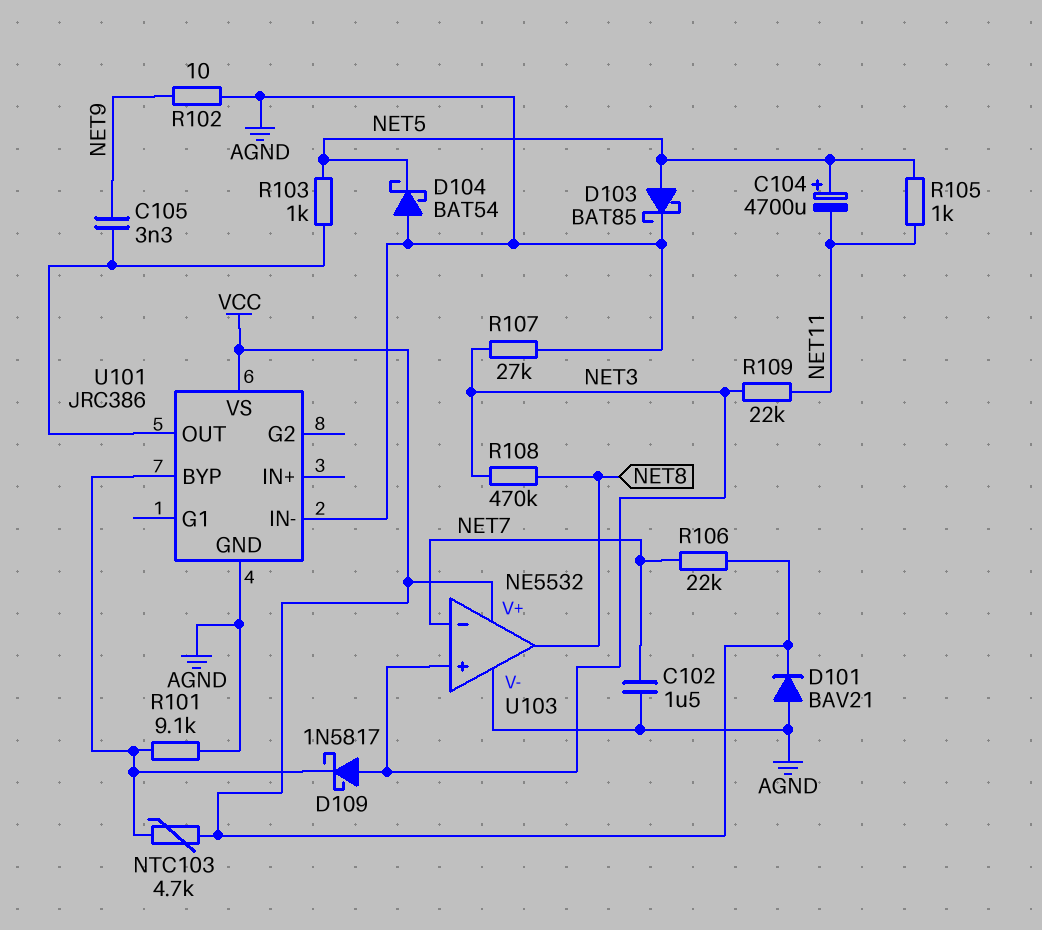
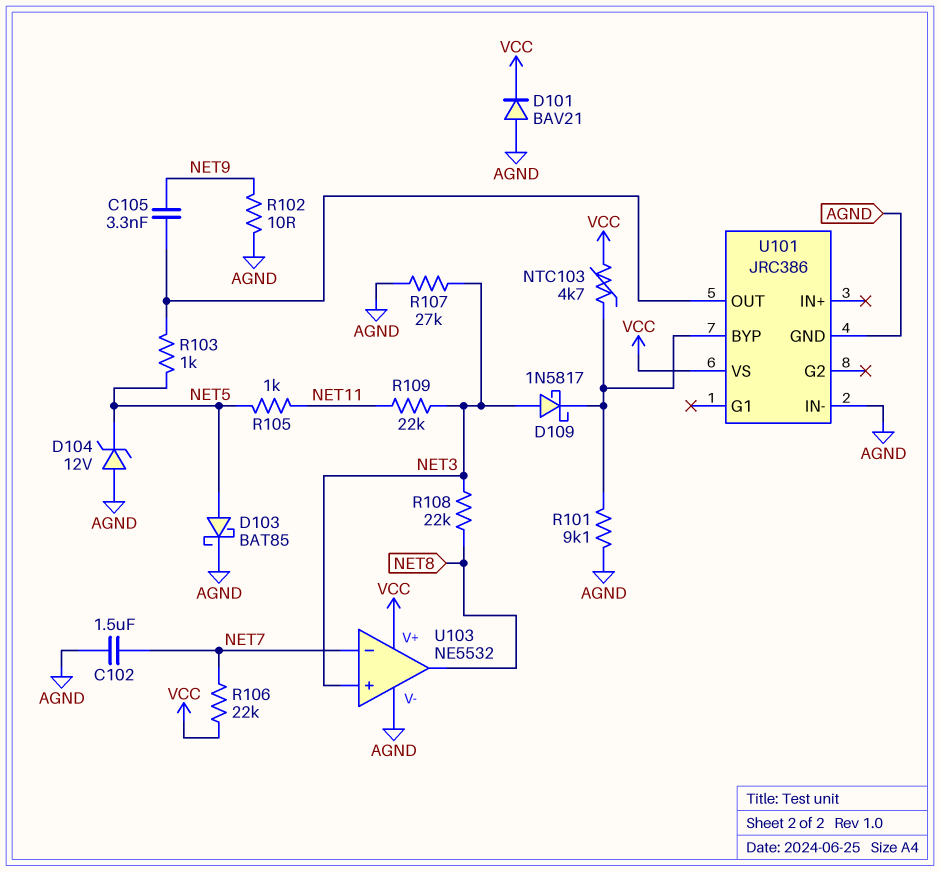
C104: 4700uF (plus NET5, minus NET11) -> none
D104: schottky BAT54 (A AGND, K NET5) -> zener 12V (A AGND, K NET5)
R108: 470k (NET3, NET8) -> 22k (NET3, NET8)

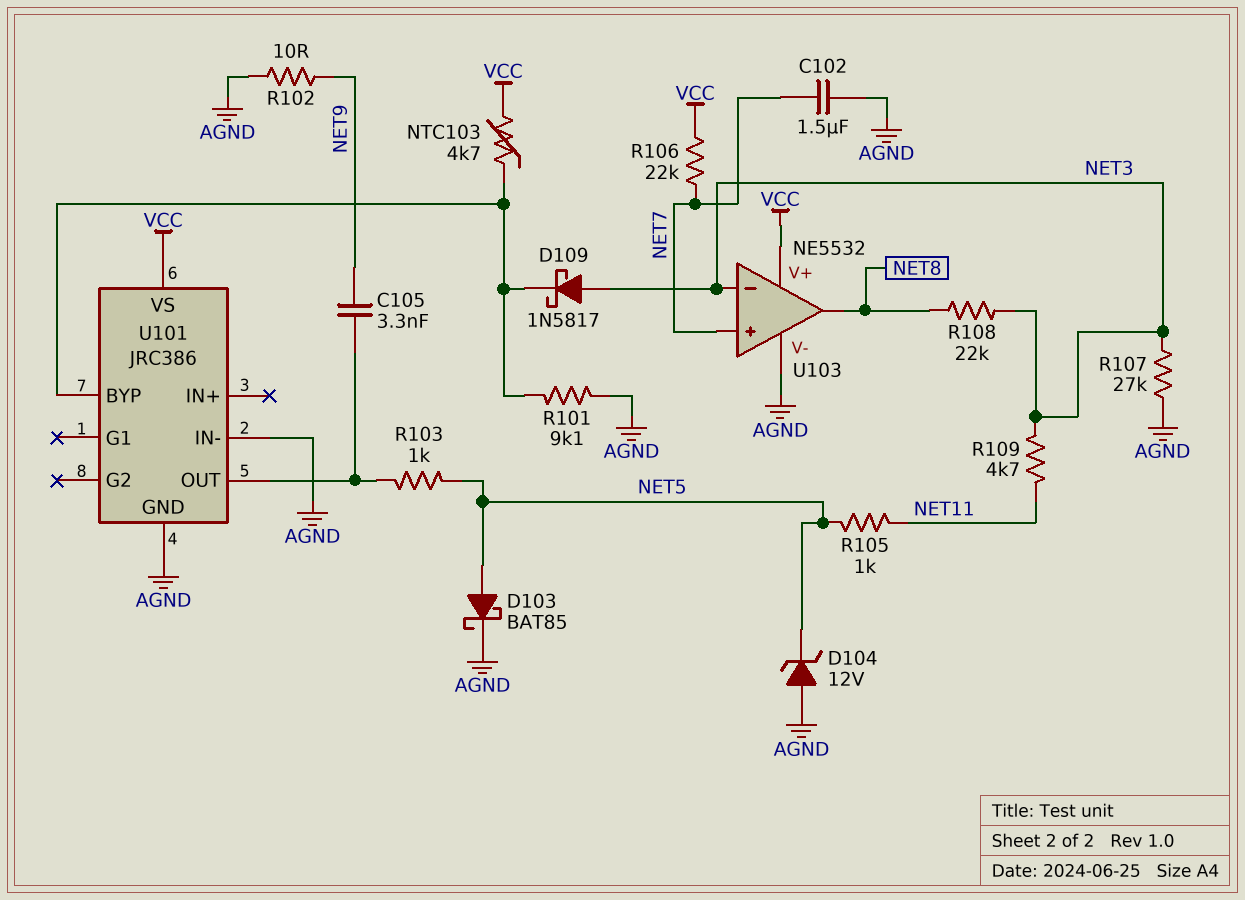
D101: diode BAV21 (A AGND, K VCC) -> none
R109: 22k (NET3, NET11) -> 4.7k (NET3, NET11)
U103 pin in+: NET3 -> NET7
U103 pin in-: NET7 -> NET3

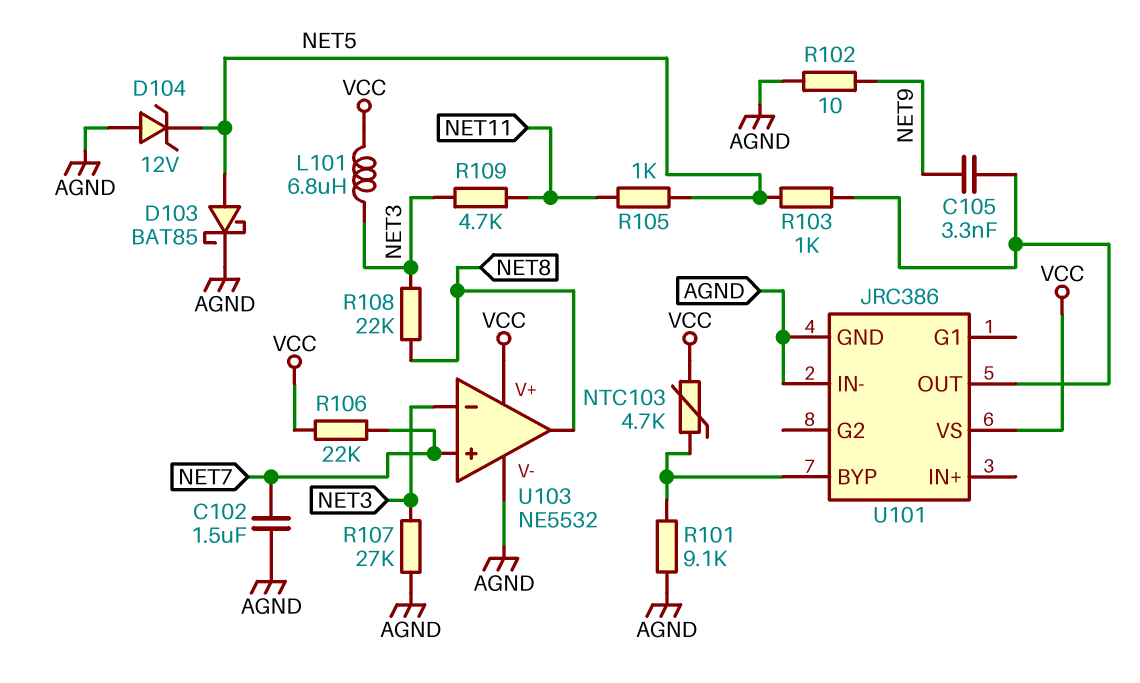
D109: schottky 1N5817 (A NET3, K U101/BYP) -> none
L101: none -> 6.8uH (NET3, VCC)

